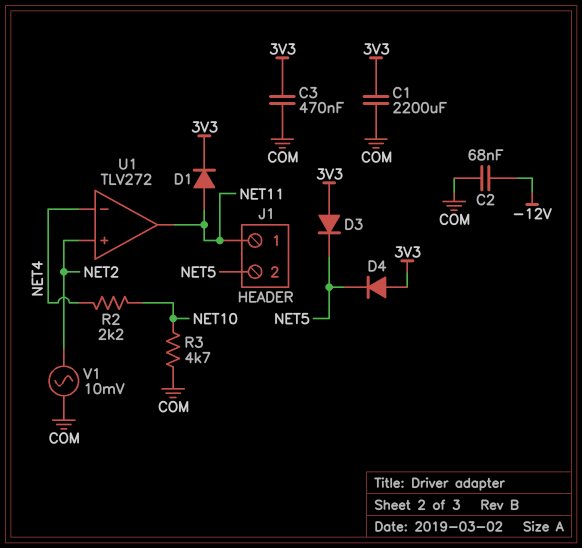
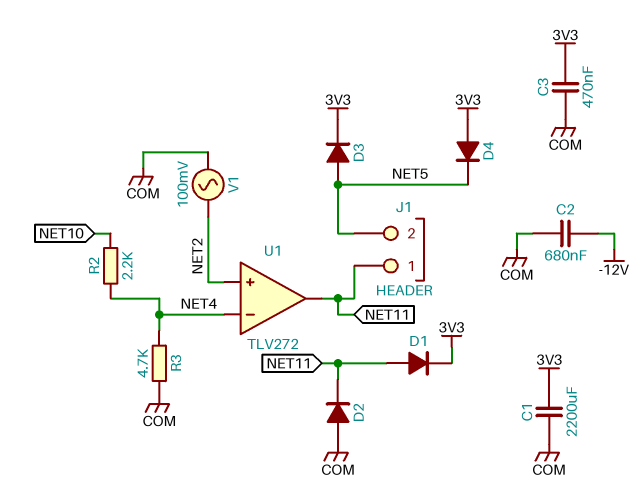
C2: 68nF (-12V, COM) -> 680nF (-12V, COM)
D2: none -> diode (A COM, K NET11)
D3: diode (A 3V3, K NET5) -> diode (A NET5, K 3V3)
R3: 4.7k (COM, NET10) -> 4.7k (COM, NET4)
V1: AC 10mV (COM, NET2) -> AC 100mV (COM, NET2)

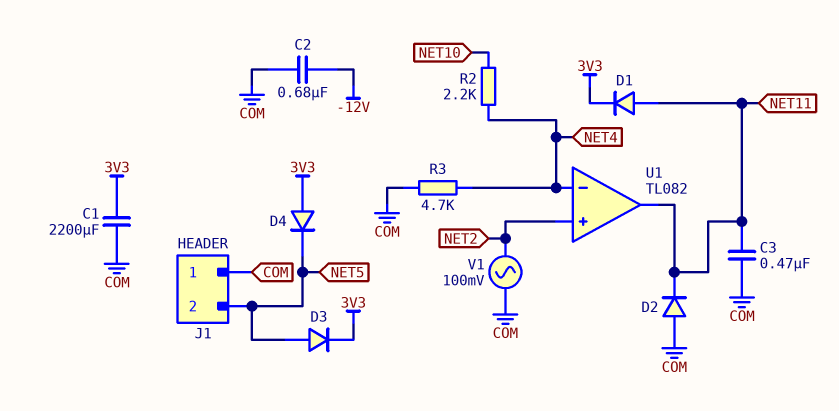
C3: 470nF (3V3, COM) -> 470nF (COM, NET11)
J1 pin 1: NET11 -> COM
U1: TLV272 -> TL082

